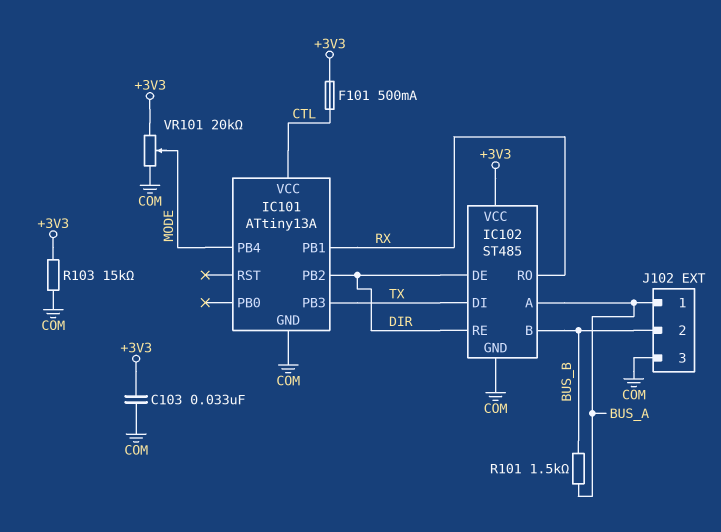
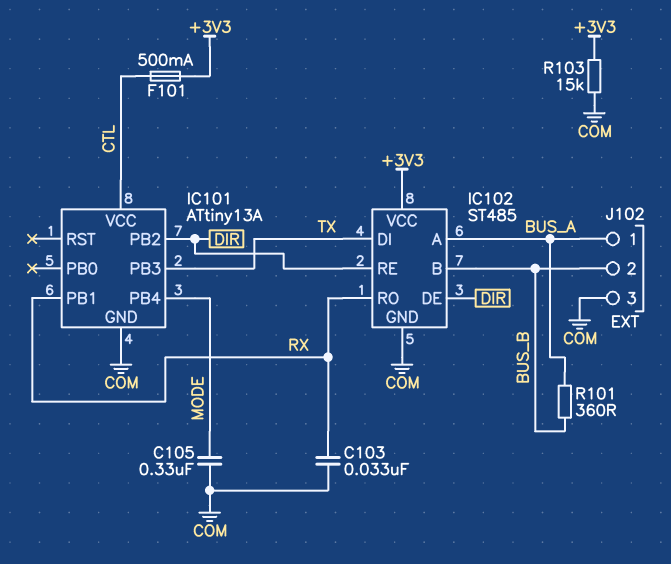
C103: 33nF (+3V3, COM) -> 33nF (COM, RX)
C105: none -> 330nF (COM, MODE)
R101: 1.5k (BUS_A, BUS_B) -> 360 (BUS_A, BUS_B)
VR101: 20k (+3V3, COM, wiper MODE) -> none

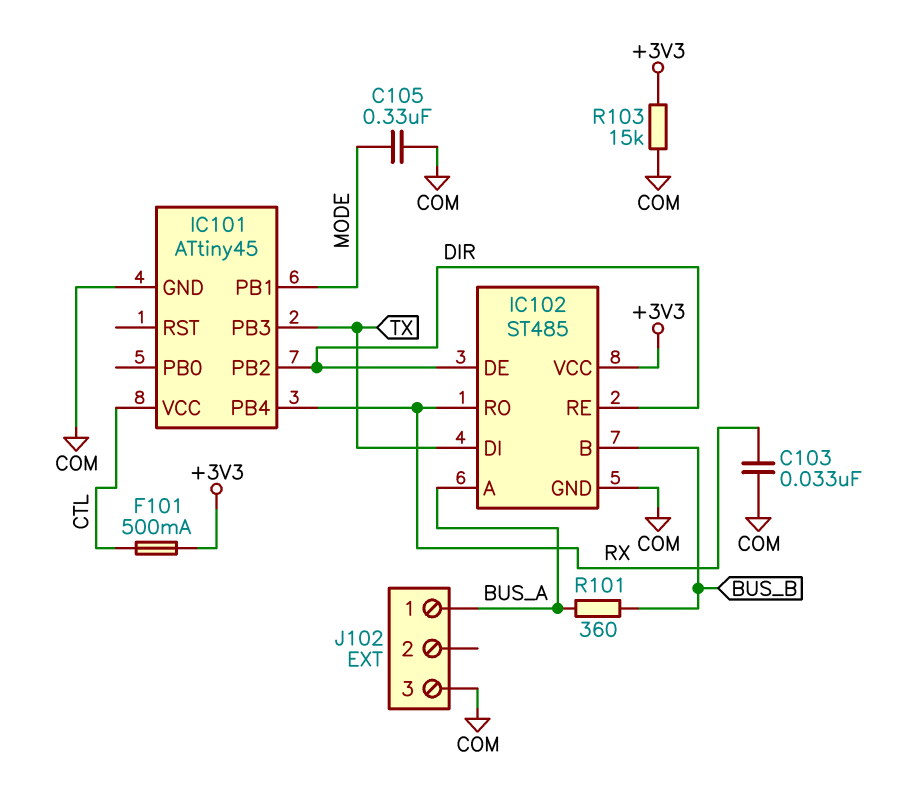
IC101: ATtiny13A -> ATtiny45
IC101 pin PB1: RX -> MODE
IC101 pin PB4: MODE -> RX
J102 pin 2: BUS_B -> none

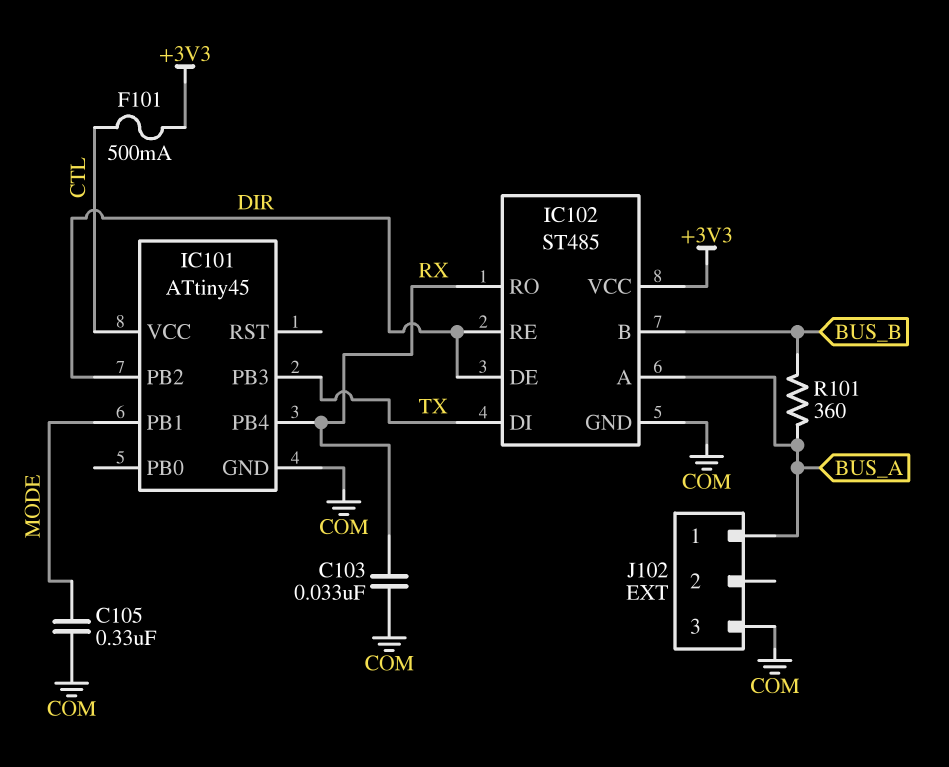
R103: 15k (+3V3, COM) -> none

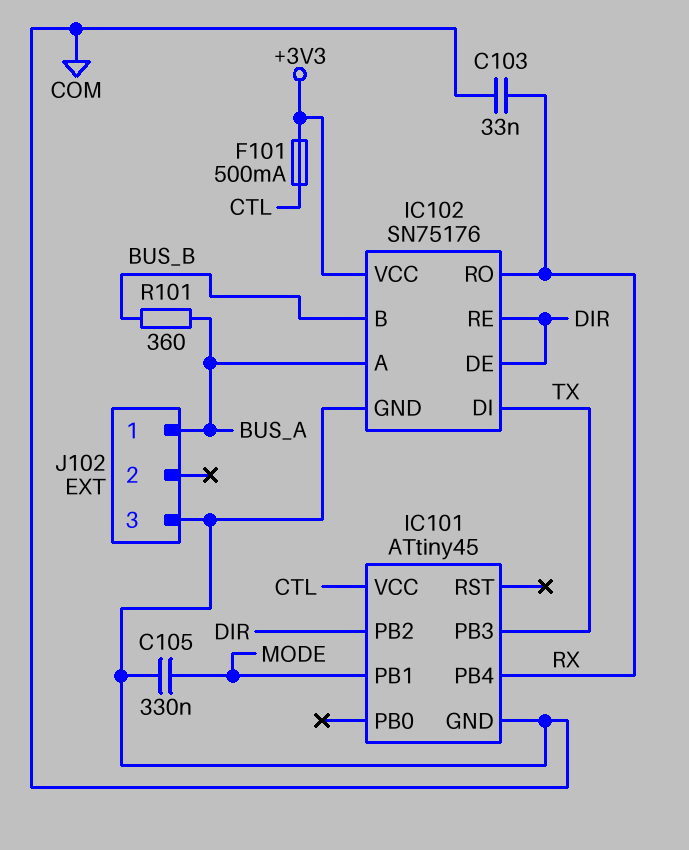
IC102: ST485 -> SN75176

